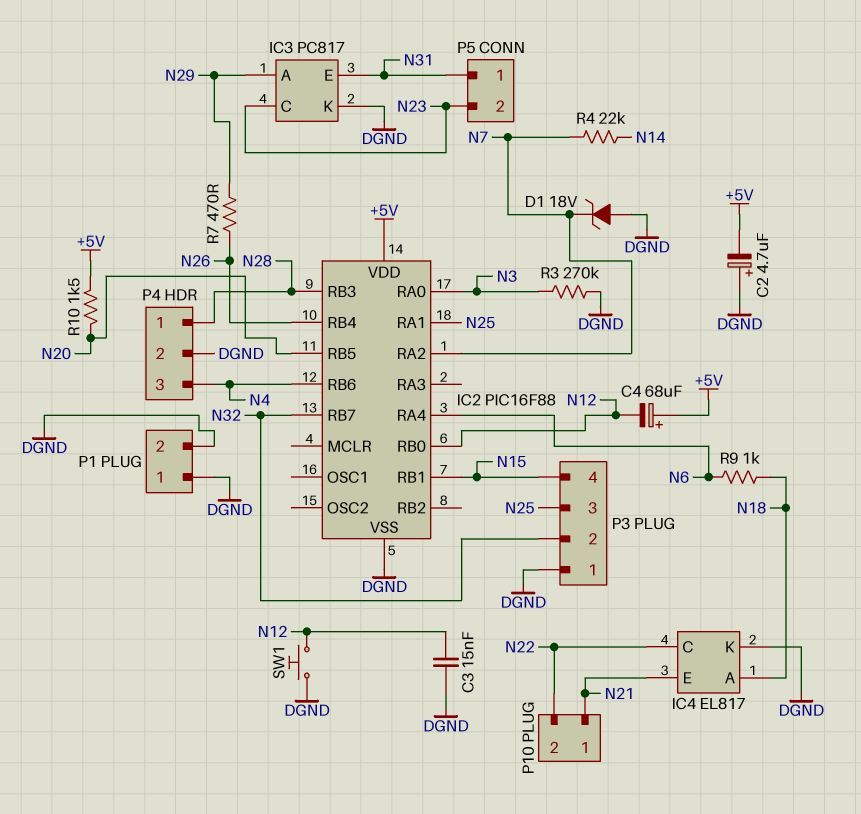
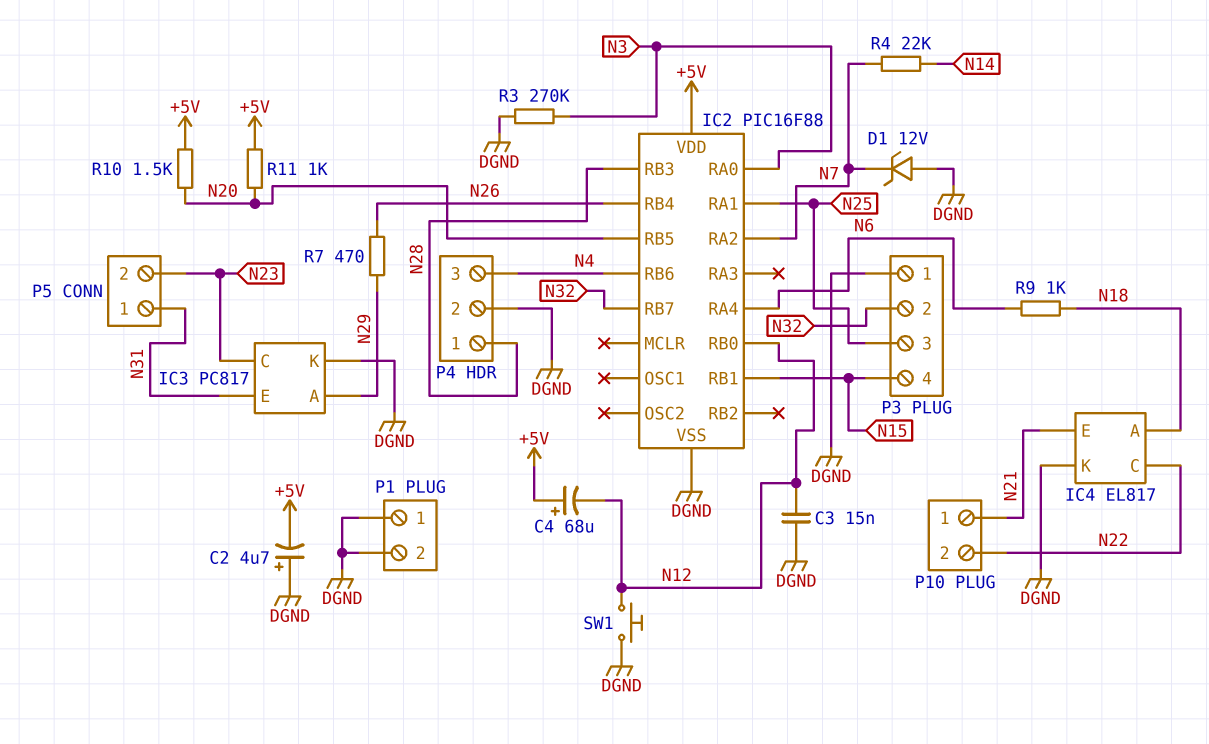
D1: zener 18V (A DGND, K N7) -> zener 12V (A DGND, K N7)
R11: none -> 1k (+5V, N20)

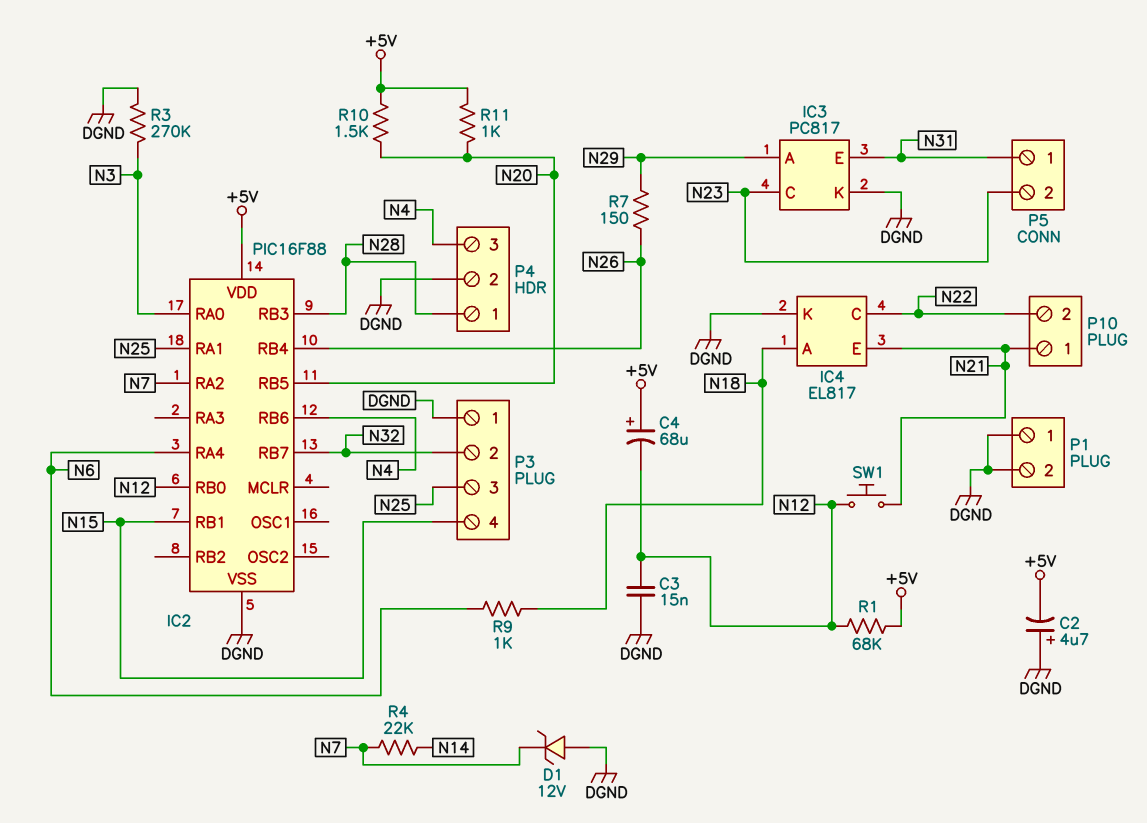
R1: none -> 68k (+5V, N12)
R7: 470 (N26, N29) -> 150 (N26, N29)
SW1: button (DGND, N12) -> button (N12, N21)

